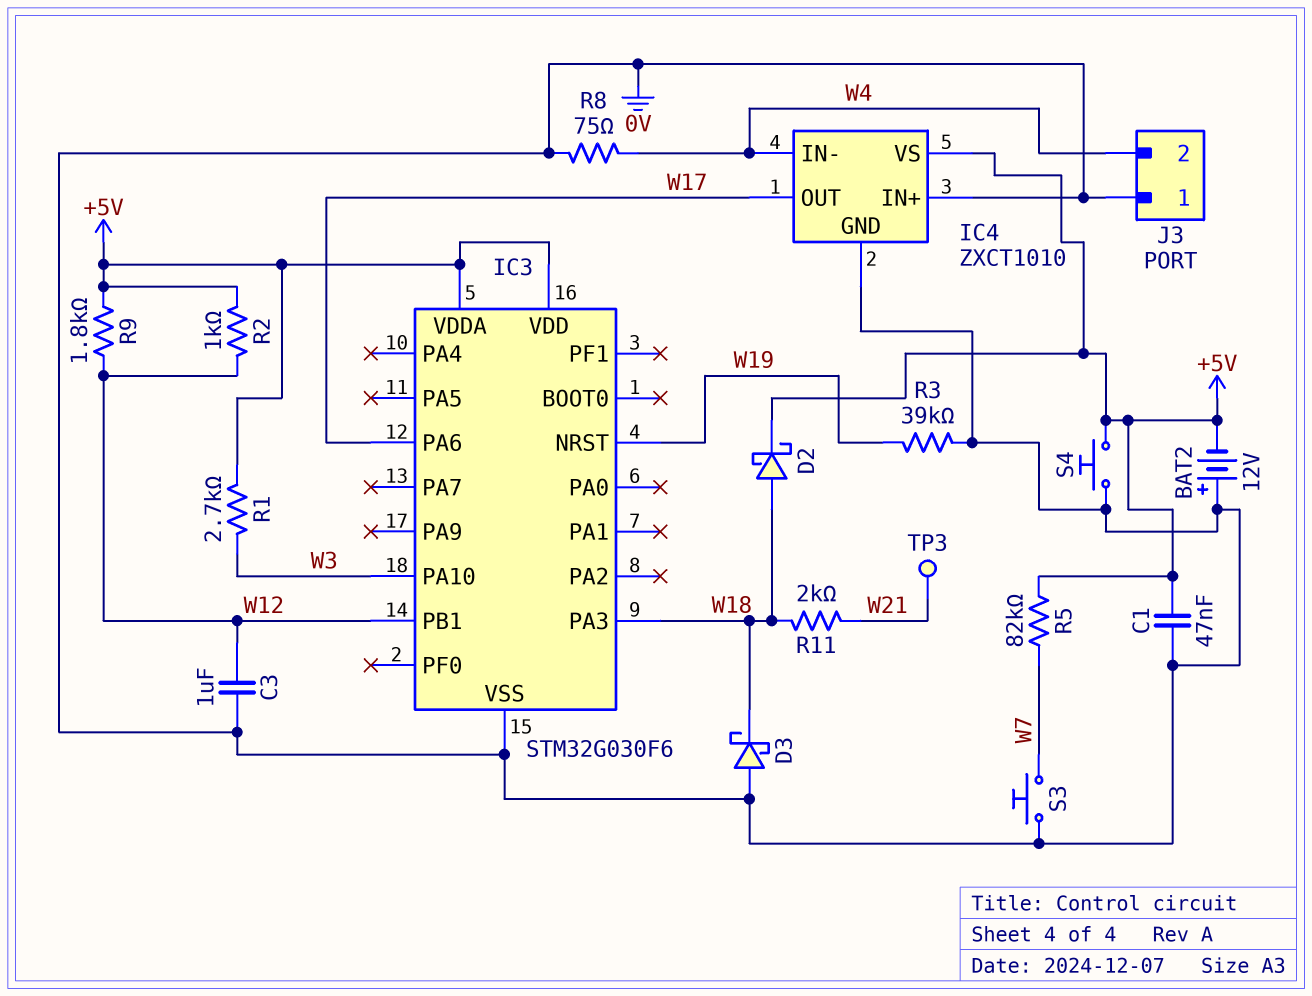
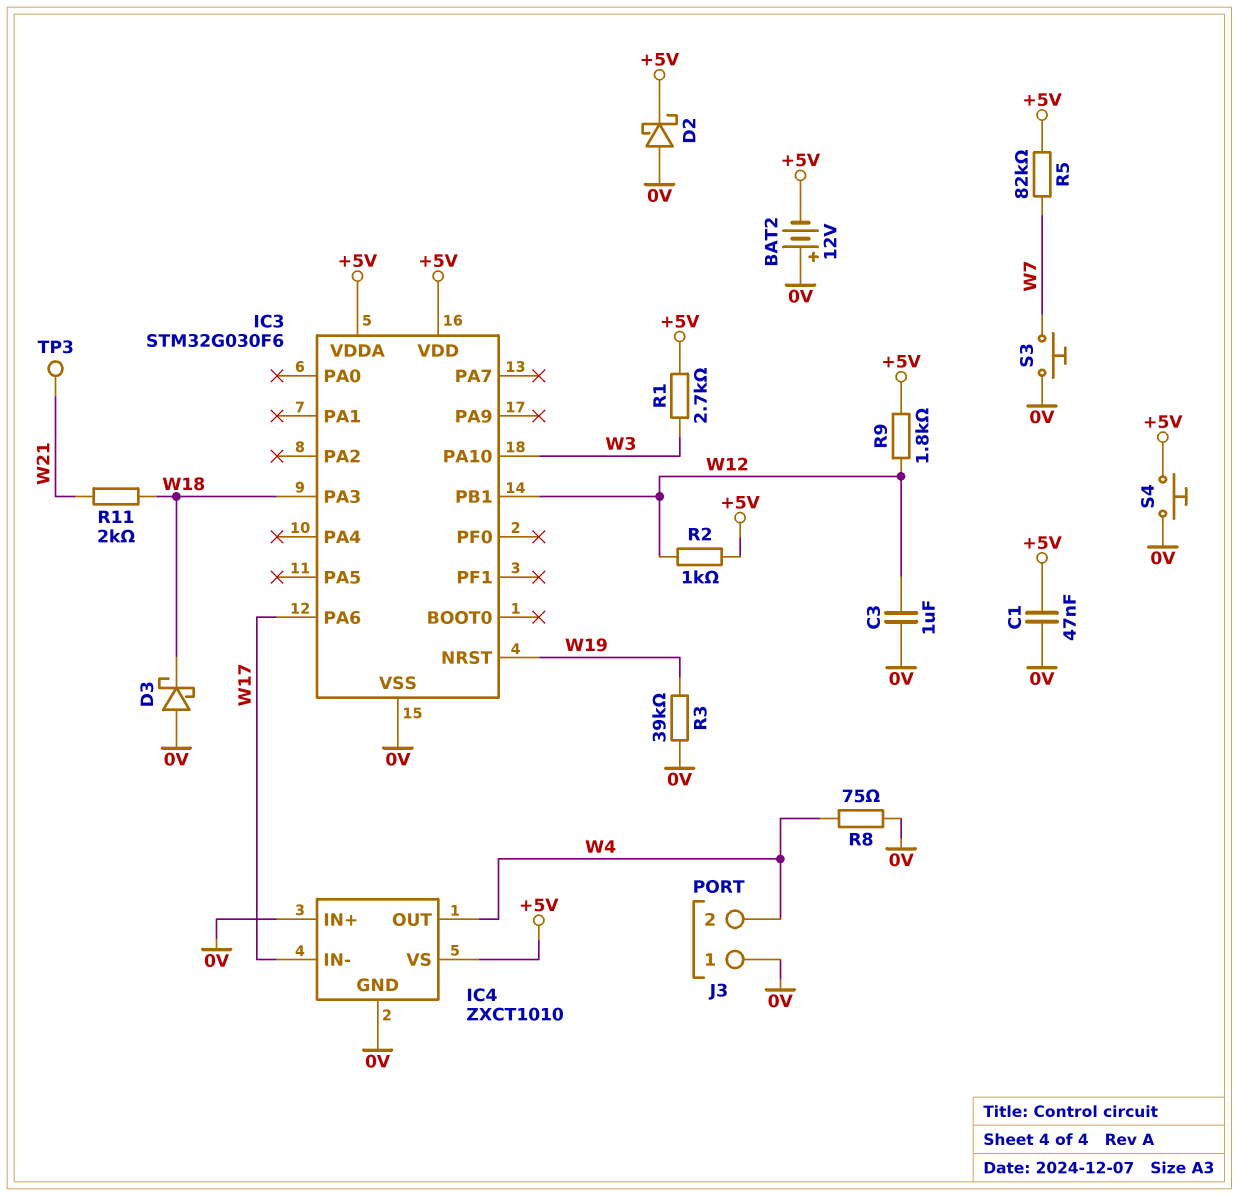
D2: schottky (A W18, K +5V) -> schottky (A 0V, K +5V)
IC4 pin IN-: W4 -> W17
IC4 pin OUT: W17 -> W4

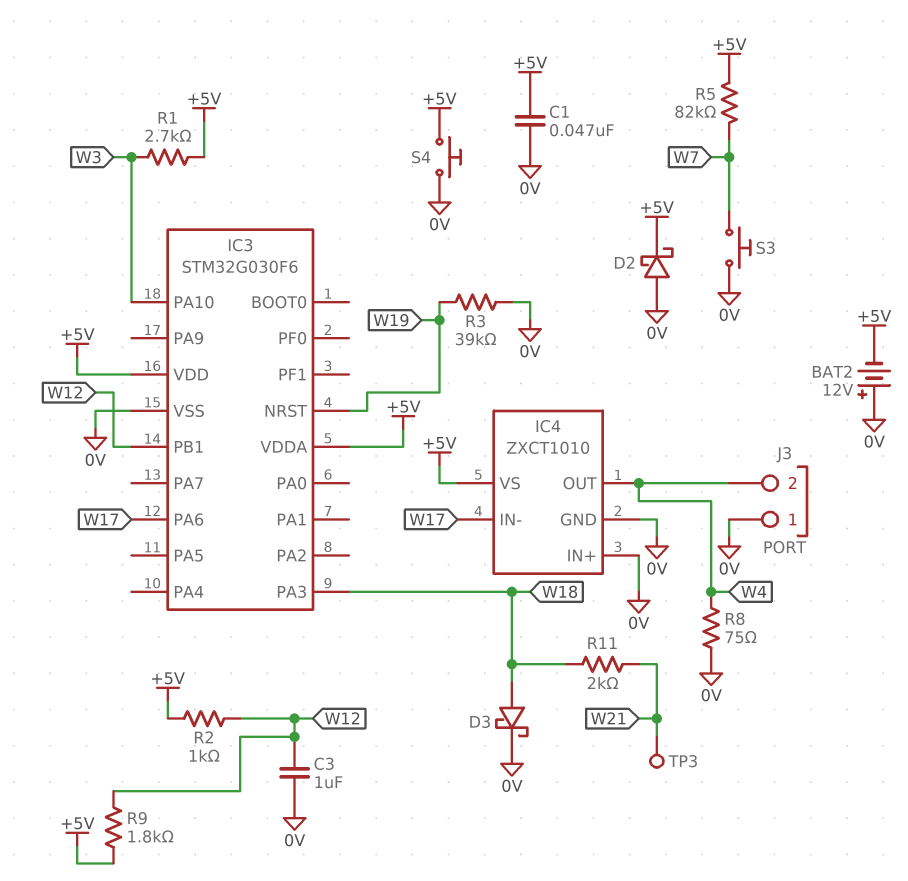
D3: schottky (A 0V, K W18) -> schottky (A W18, K 0V)

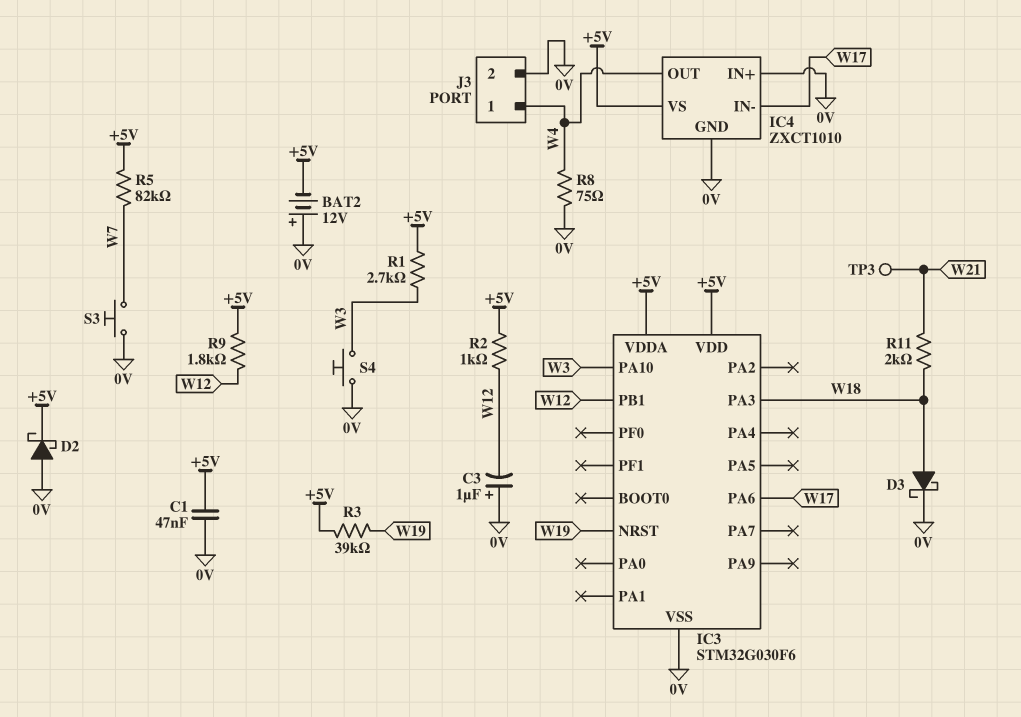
C3: 1uF (0V, W12) -> 1uF (plus 0V, minus W12)
J3 pin 1: 0V -> W4
J3 pin 2: W4 -> 0V
R3: 39k (0V, W19) -> 39k (+5V, W19)
S4: button (+5V, 0V) -> button (0V, W3)

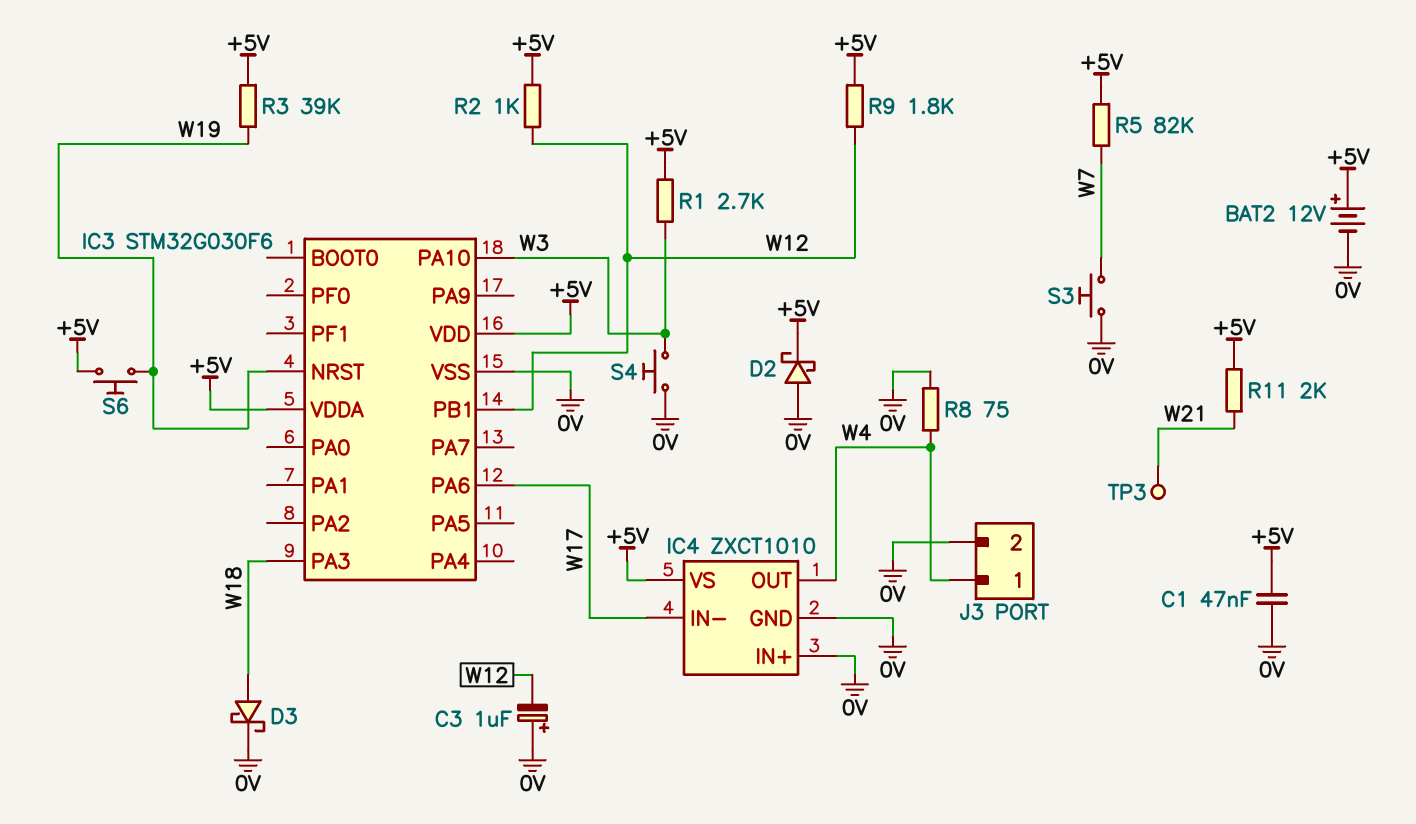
BAT2: 12V (plus 0V, minus +5V) -> 12V (plus +5V, minus 0V)
R11: 2k (W18, W21) -> 2k (+5V, W21)
S6: none -> button (+5V, W19)

